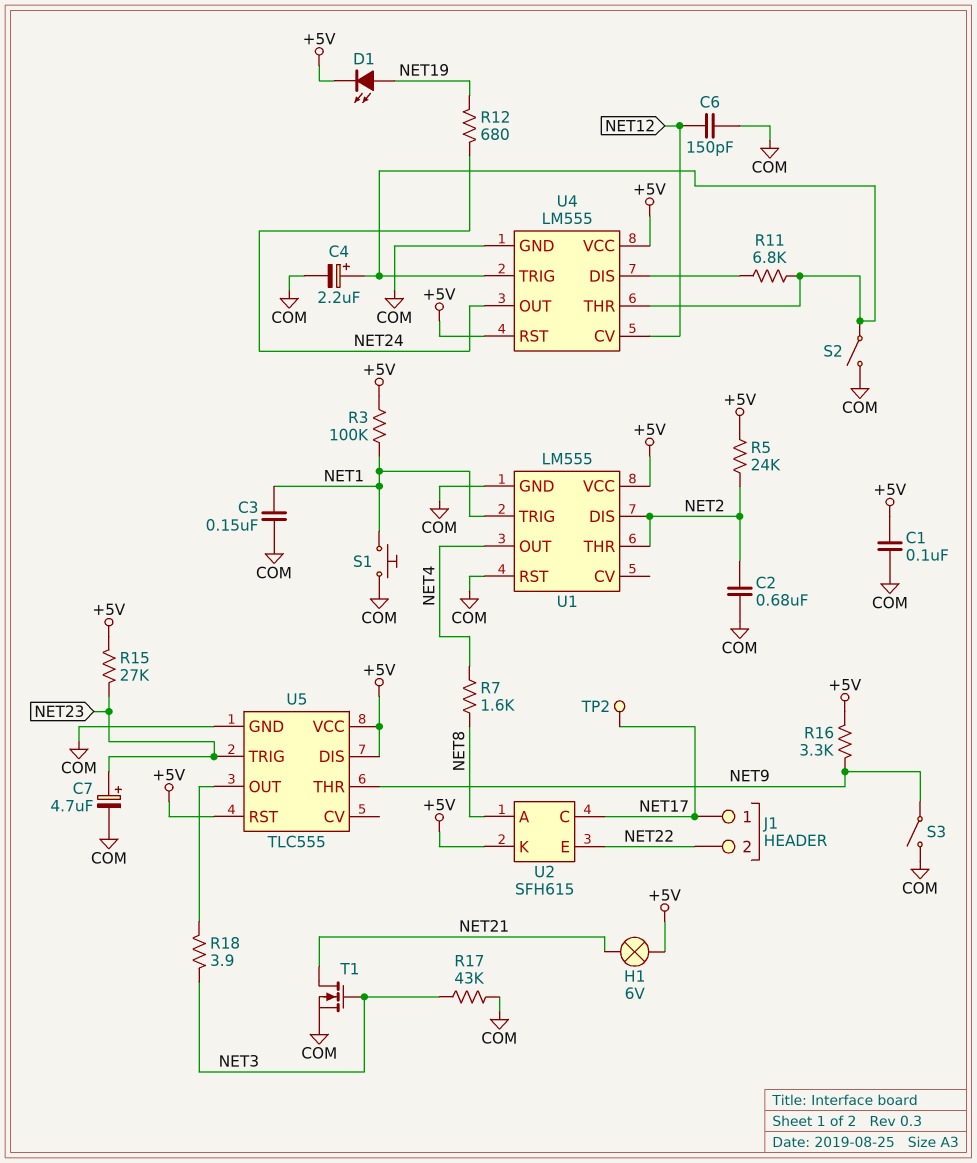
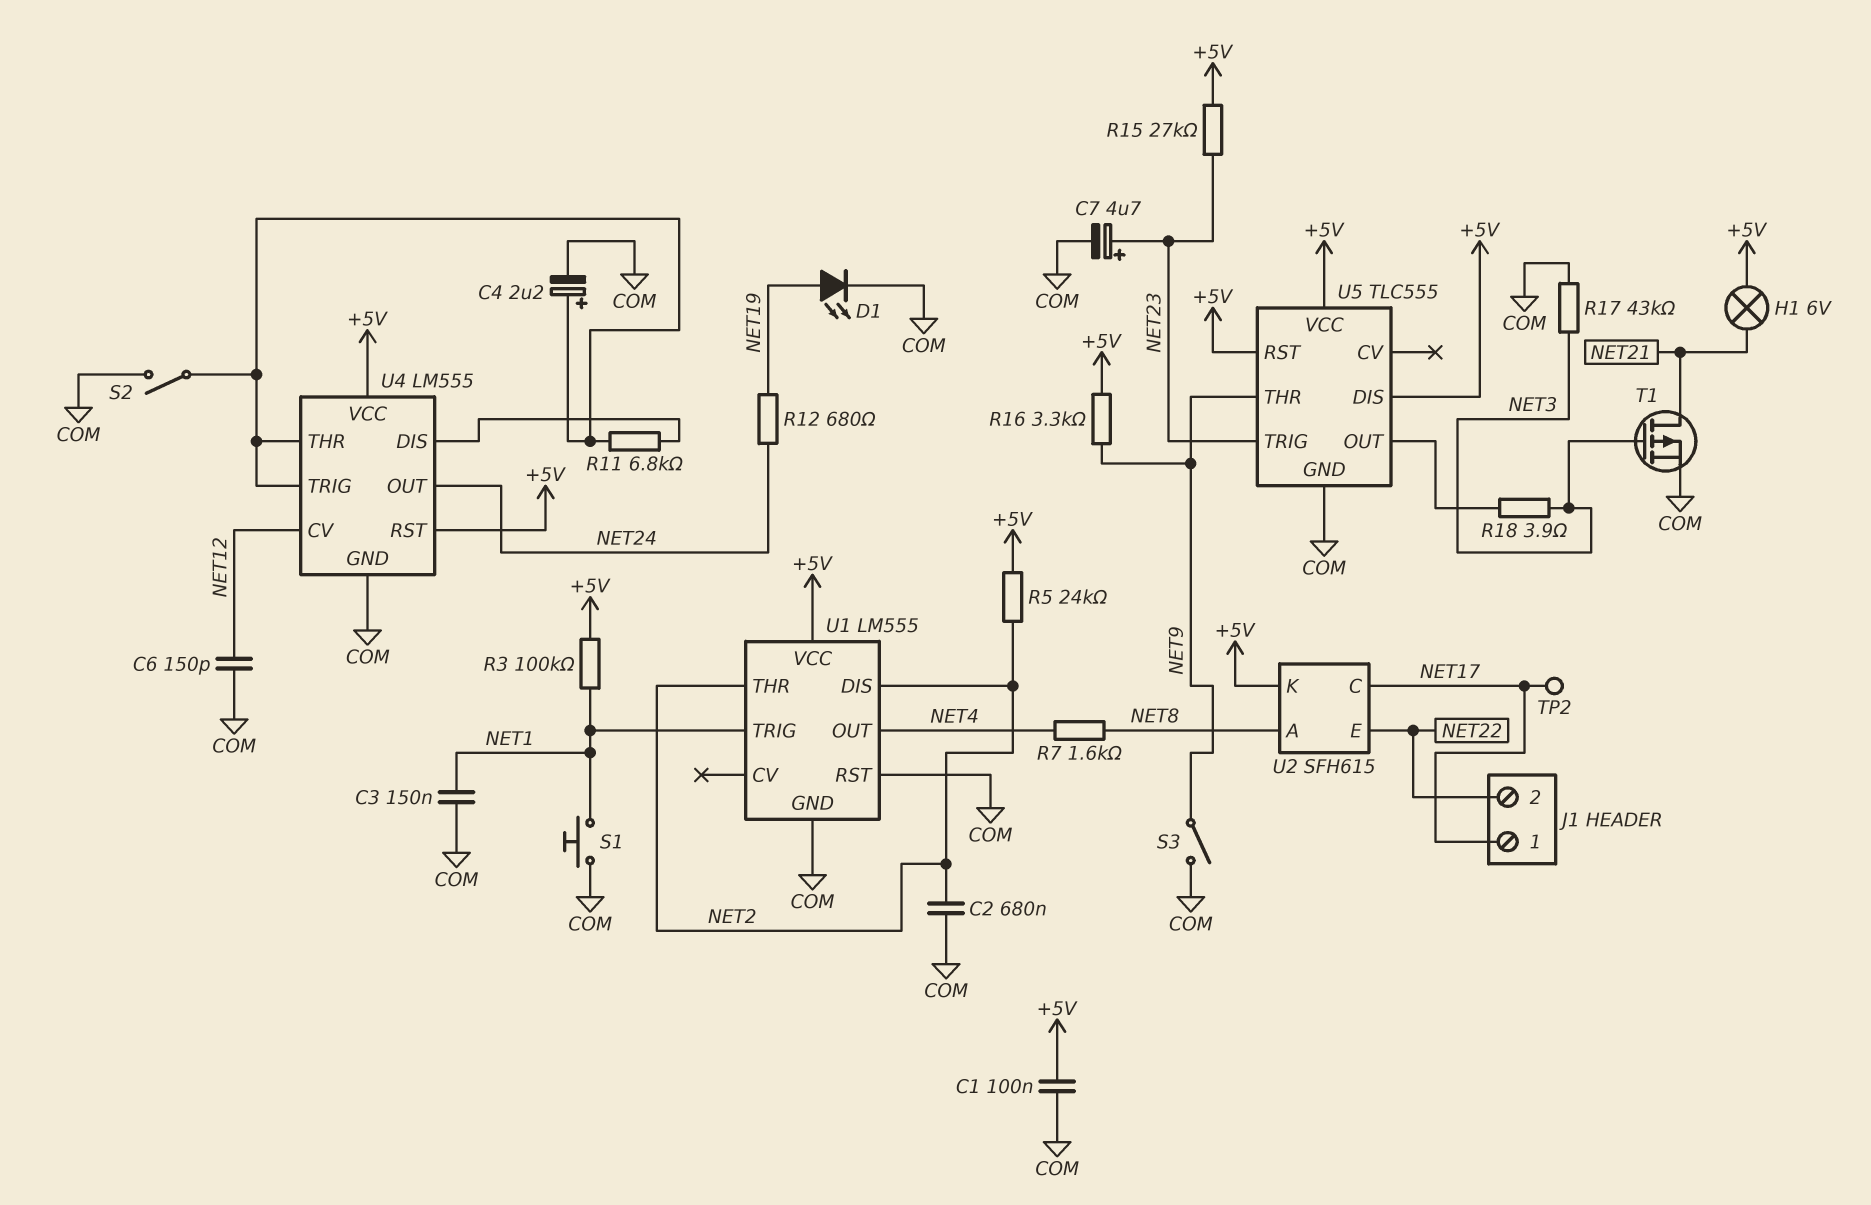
D1: LED (A NET19, K +5V) -> LED (A NET19, K COM)
T1: NMOS (G NET3, D NET21, S COM) -> PMOS (G NET3, D NET21, S COM)

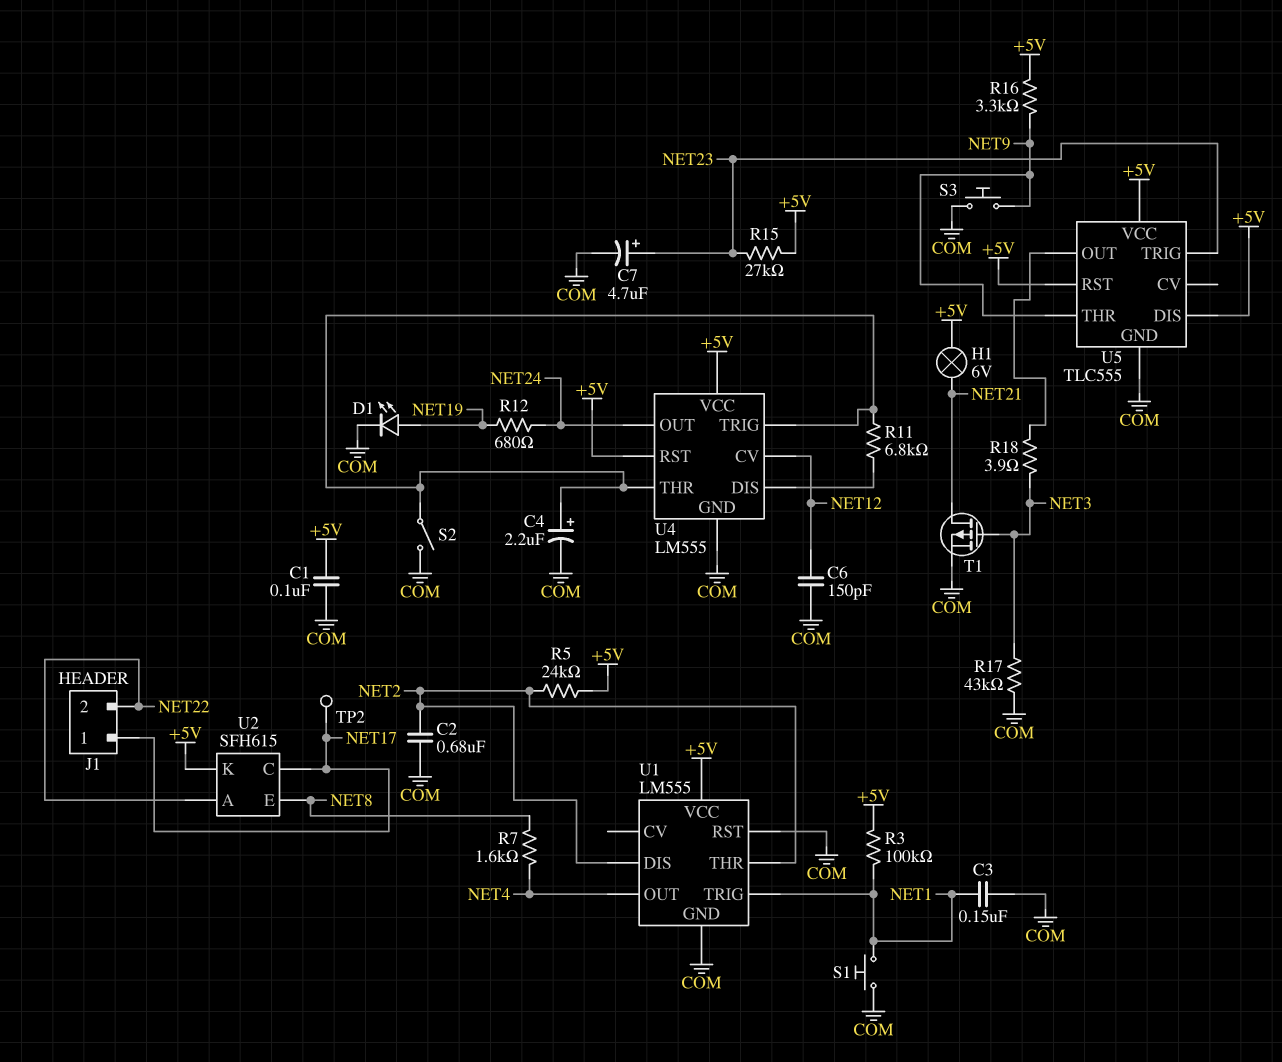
S3: switch (COM, NET9) -> button (COM, NET9)
U2 pin A: NET8 -> NET22
U2 pin E: NET22 -> NET8

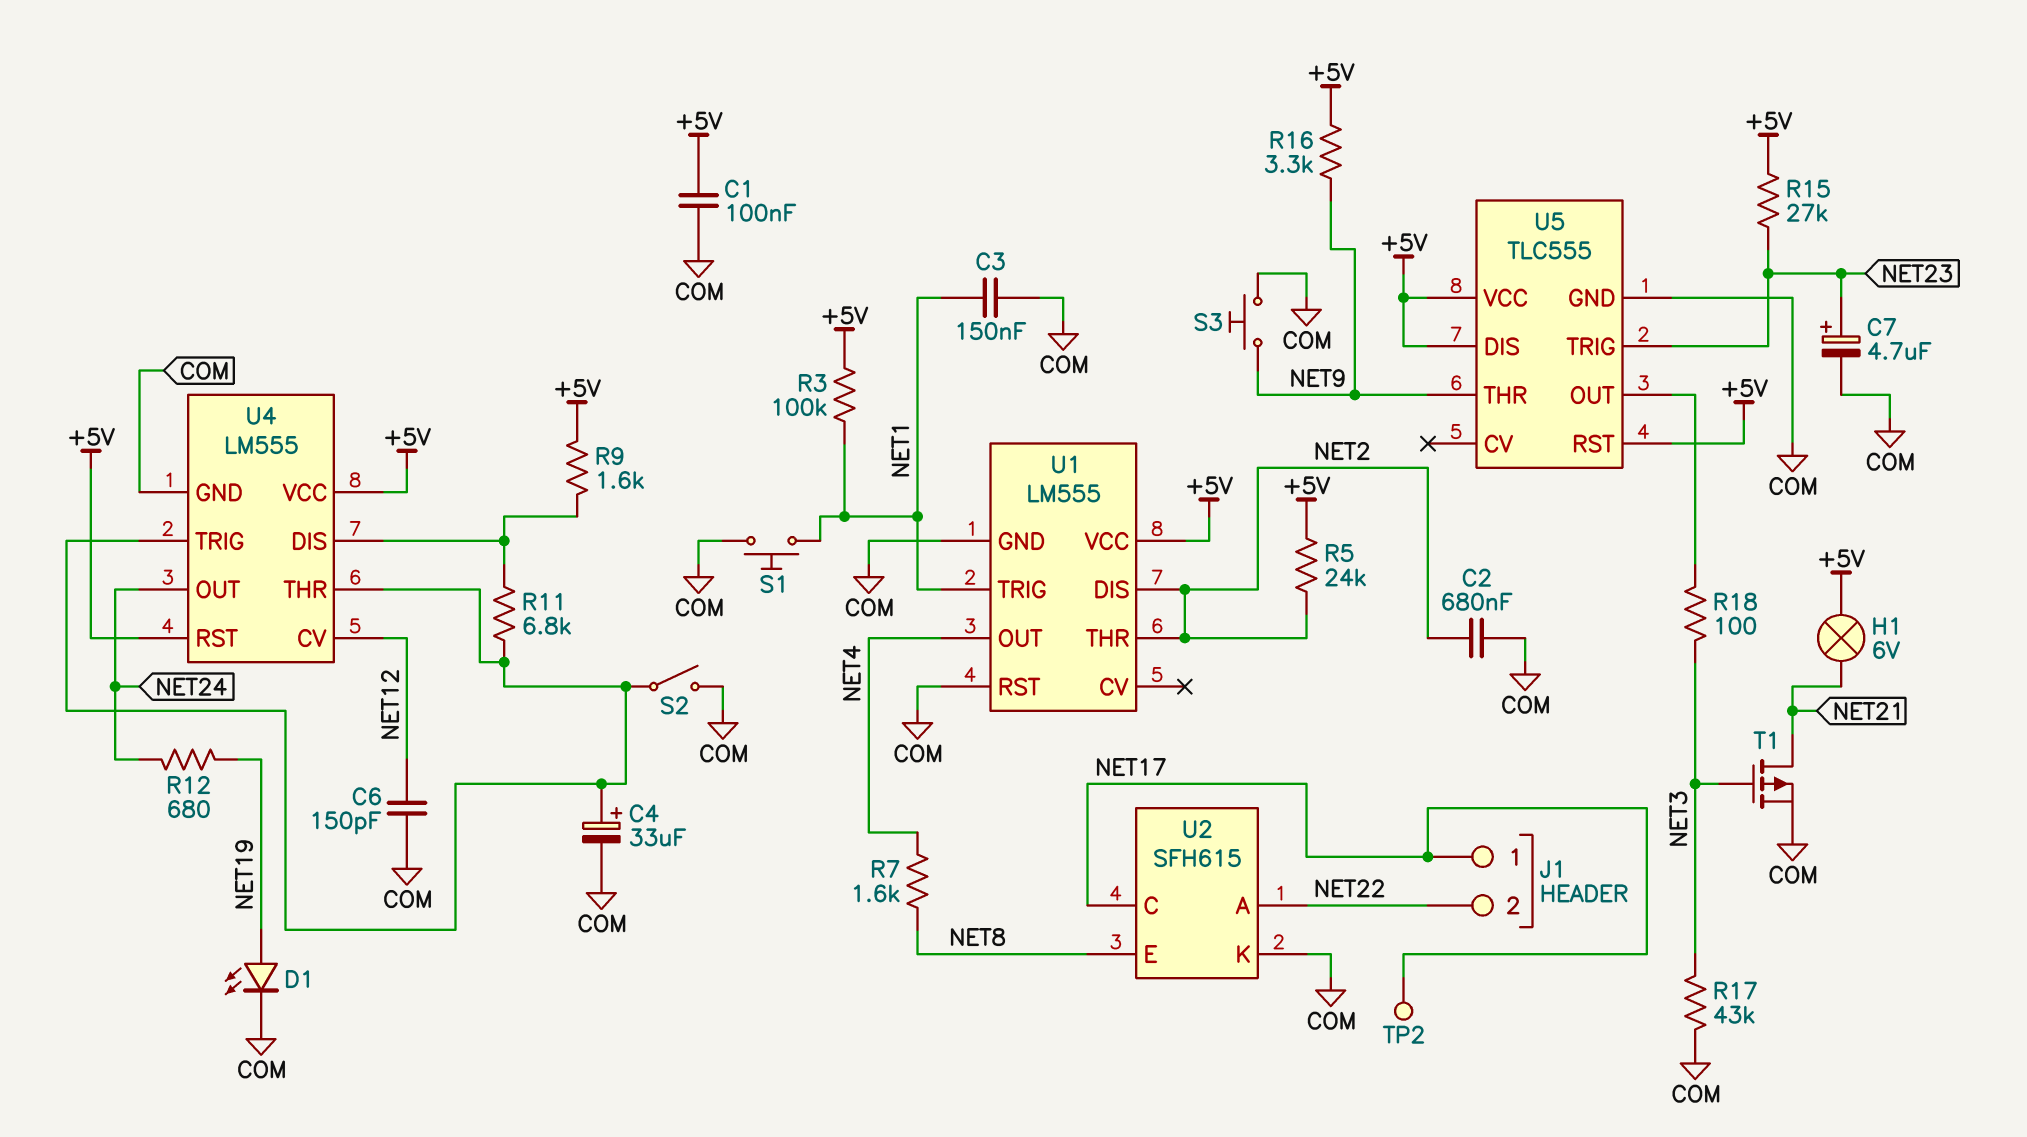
C4: 2.2uF (plus U4/THR, minus COM) -> 33uF (plus U4/THR, minus COM)
R9: none -> 1.6k (+5V, U4/DIS)
R18: 3.9 (NET3, U5/OUT) -> 100 (NET3, U5/OUT)
U2 pin K: +5V -> COM

